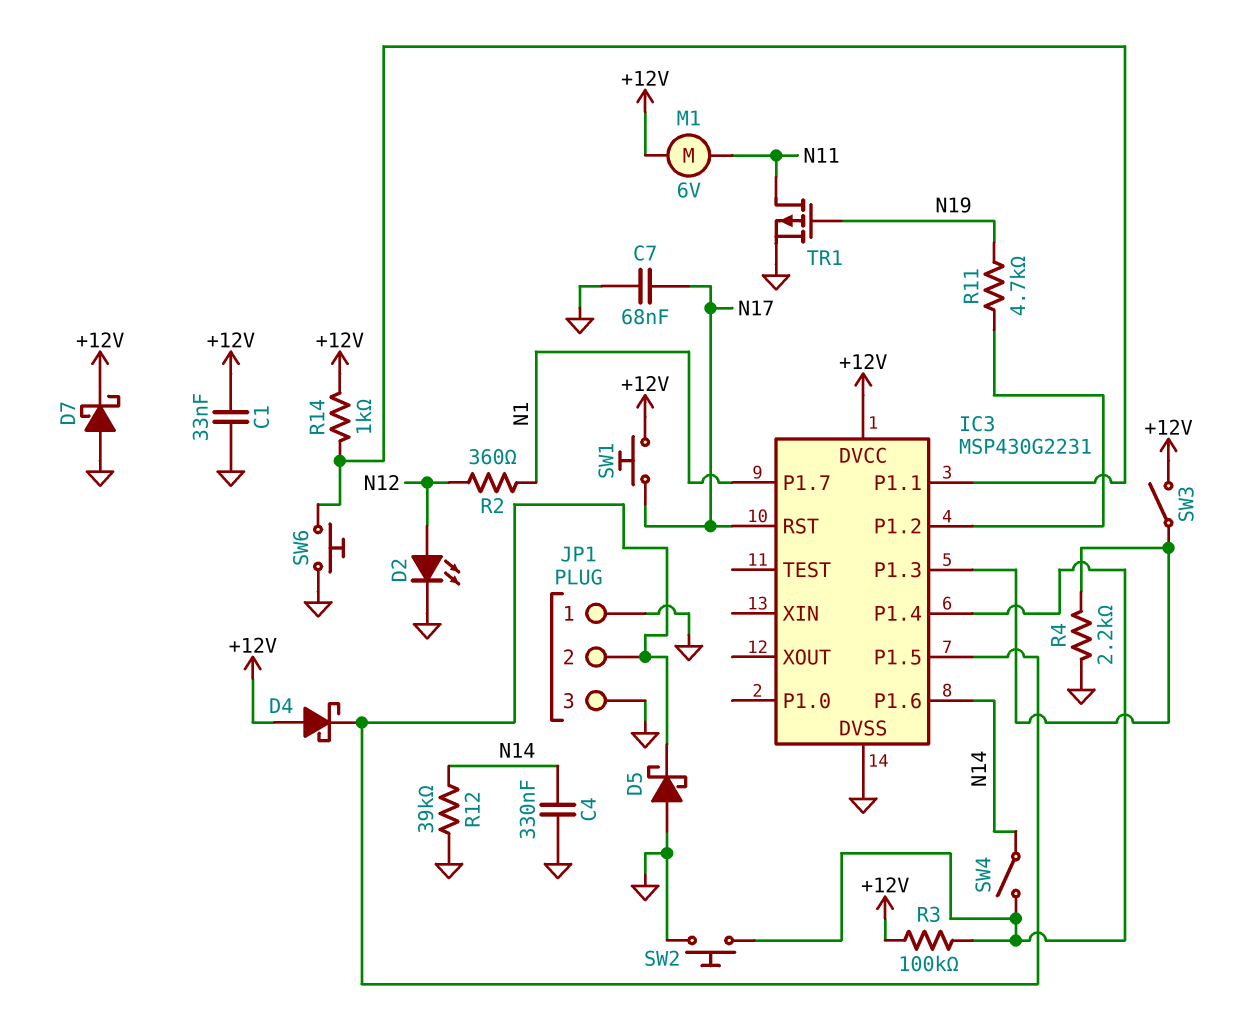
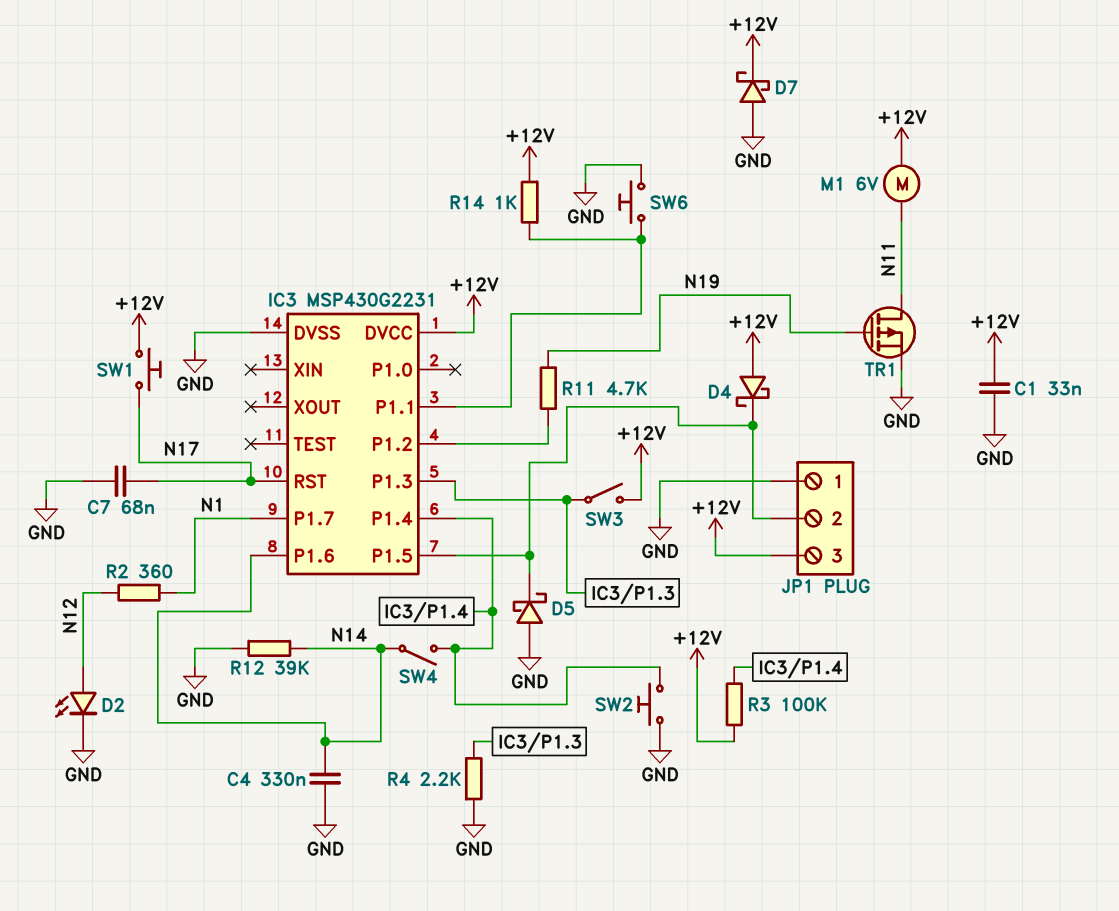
JP1 pin 3: GND -> +12V

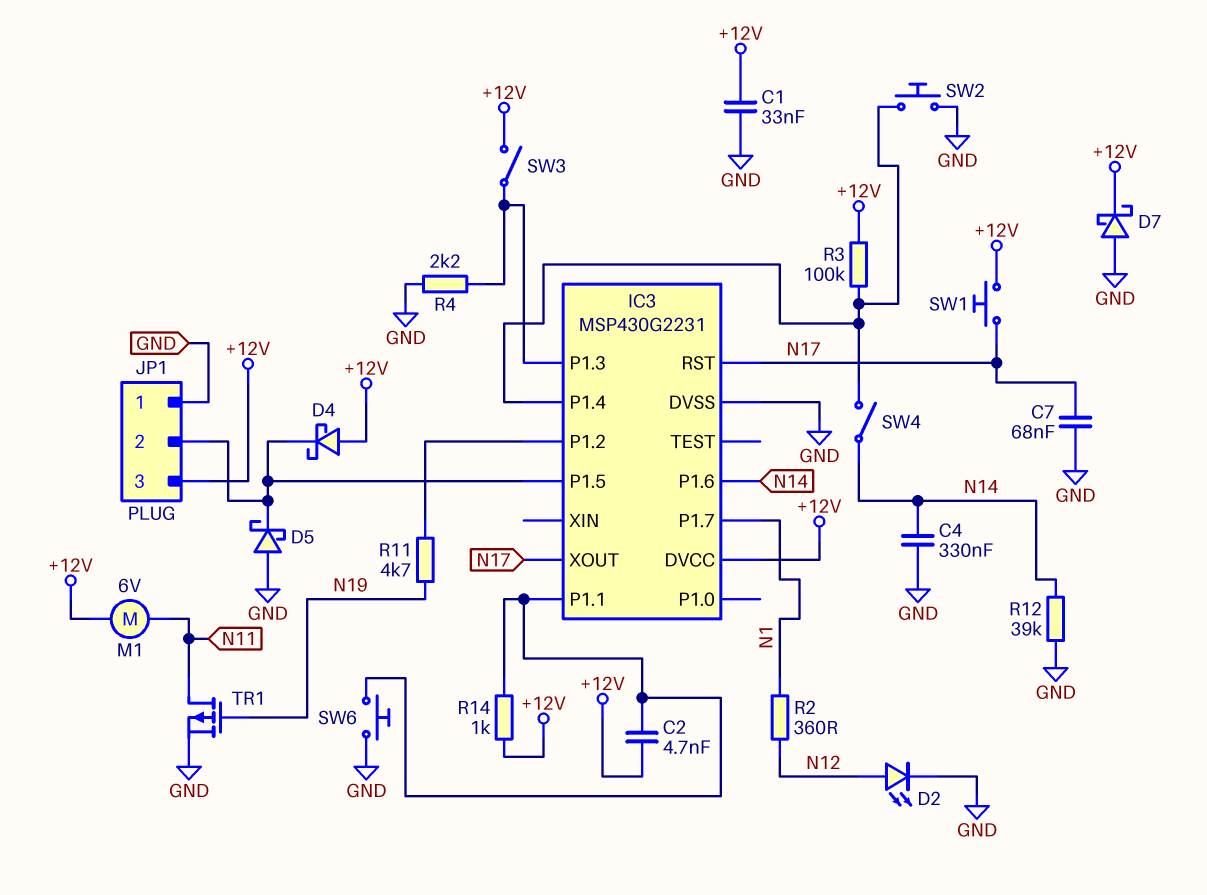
C2: none -> 4.7nF (+12V, IC3/P1.1)
IC3 pin XOUT: none -> N17

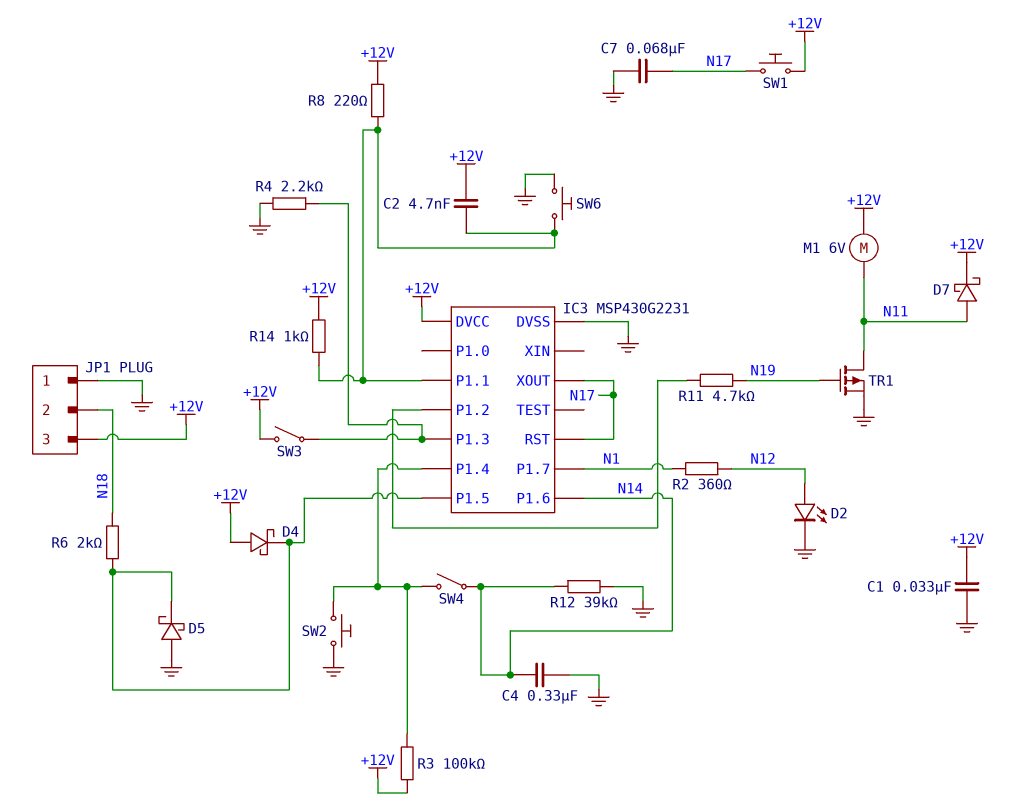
D7: schottky (A GND, K +12V) -> schottky (A N11, K +12V)
JP1 pin 2: IC3/P1.5 -> N18
R6: none -> 2k (IC3/P1.5, N18)
R8: none -> 220 (+12V, IC3/P1.1)

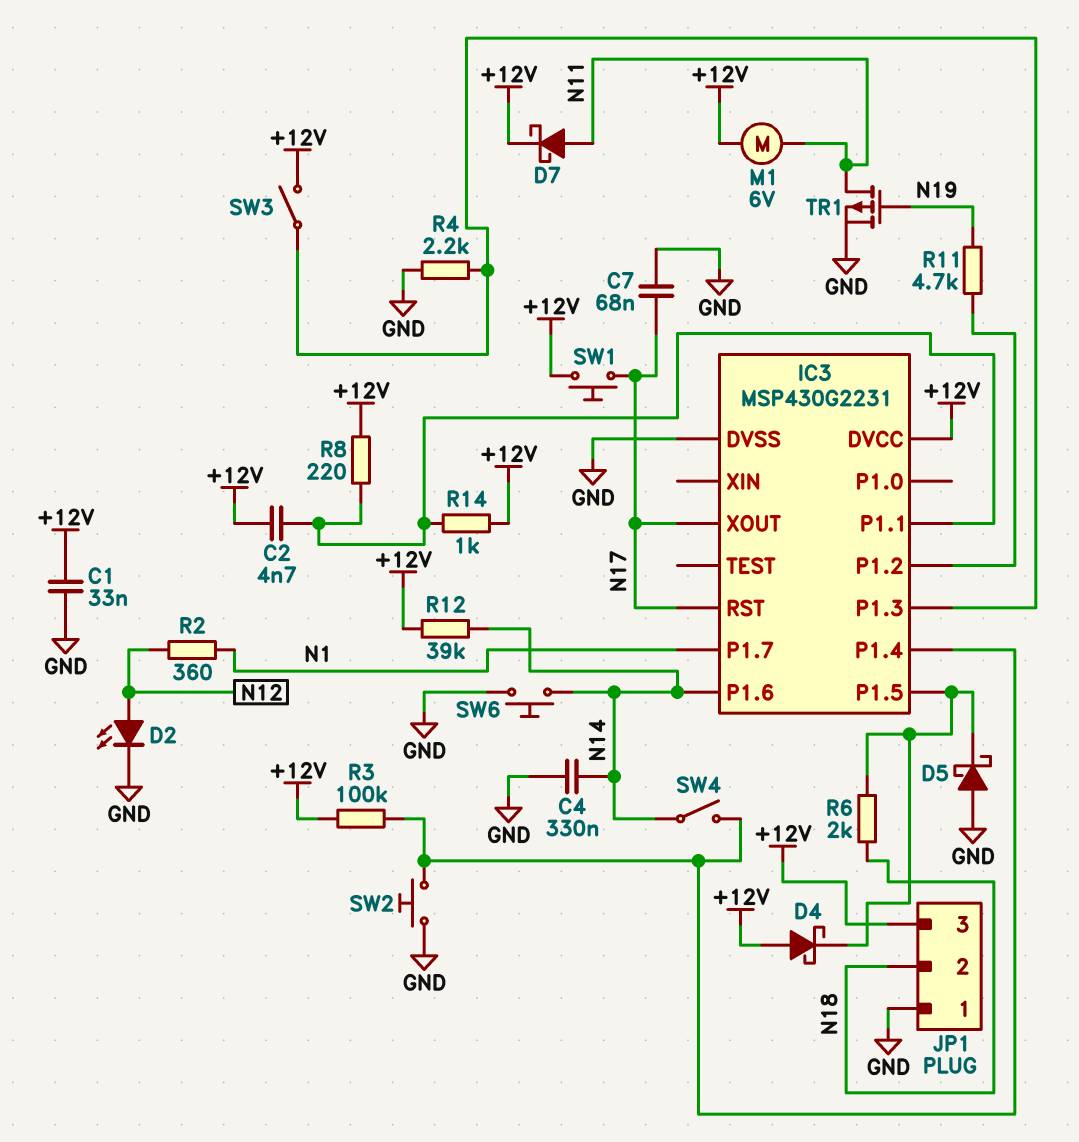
R12: 39k (GND, N14) -> 39k (+12V, N14)
SW6: button (GND, IC3/P1.1) -> button (GND, N14)

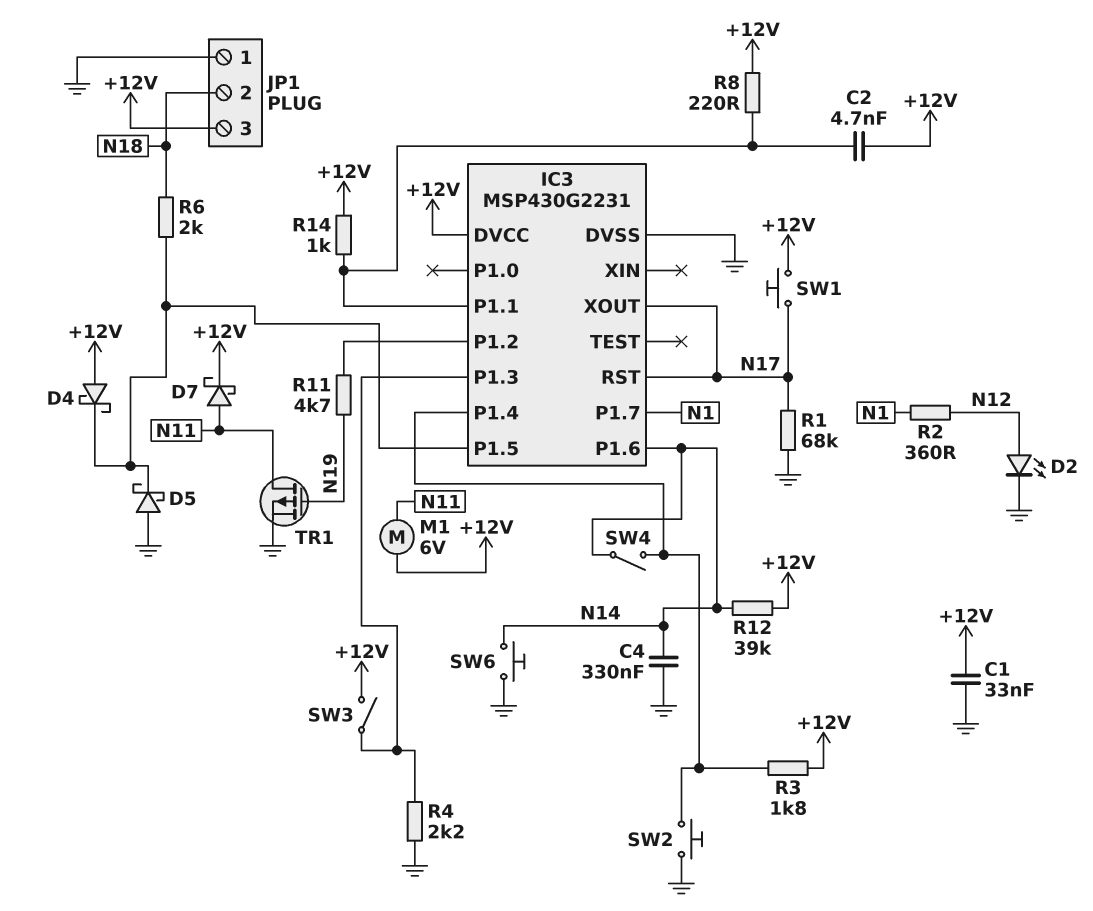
C7: 68nF (GND, N17) -> none
R1: none -> 68k (GND, N17)
R3: 100k (+12V, IC3/P1.4) -> 1.8k (+12V, IC3/P1.4)

